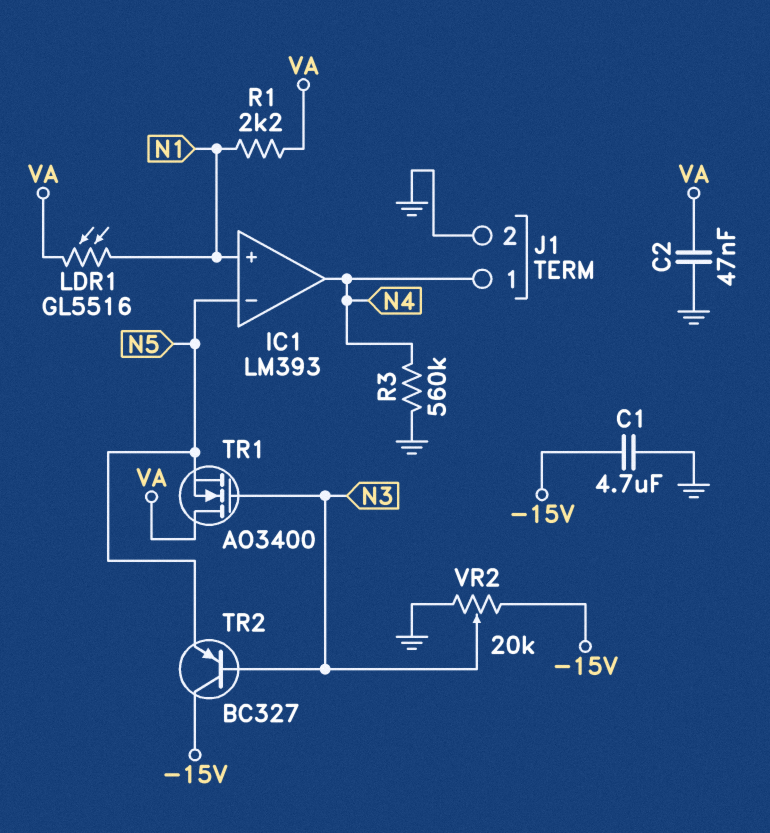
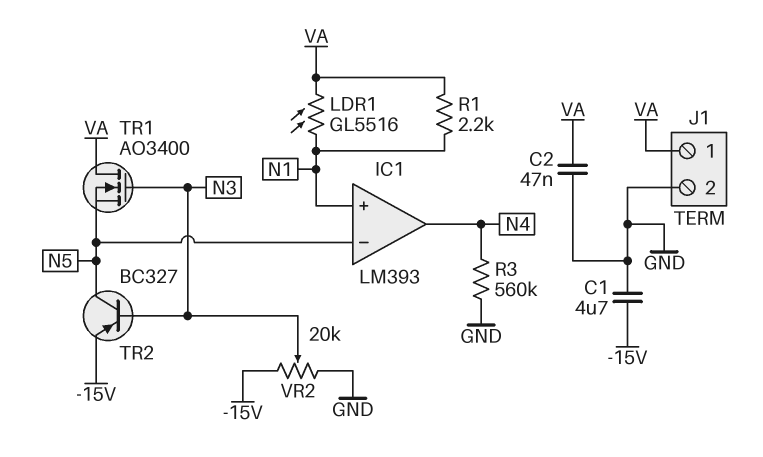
J1 pin 1: N4 -> VA
TR2: PNP BC327 (B N3, C -15V, E N5) -> PNP BC327 (B N3, C N5, E -15V)

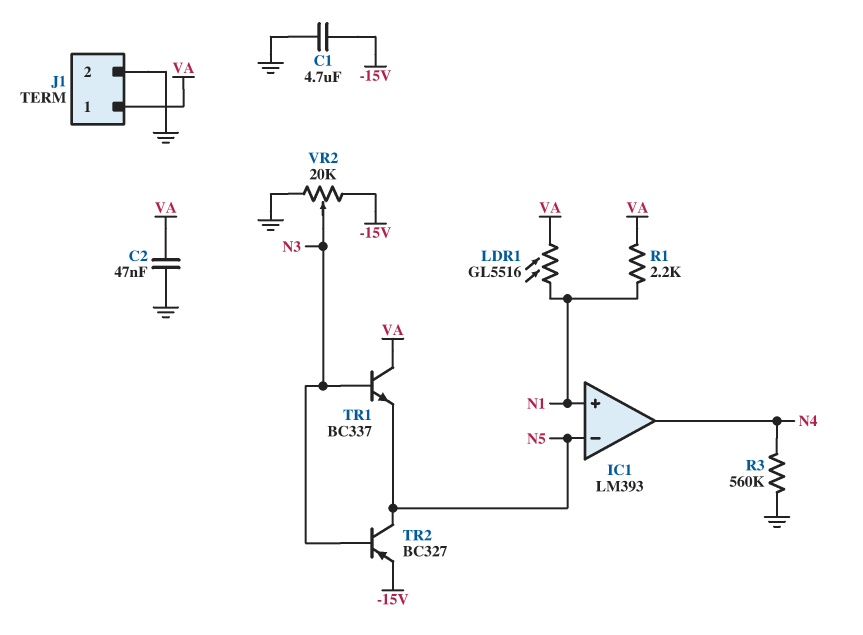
TR1: NMOS AO3400 (G N3, D VA, S N5) -> NPN BC337 (B N3, C VA, E N5)

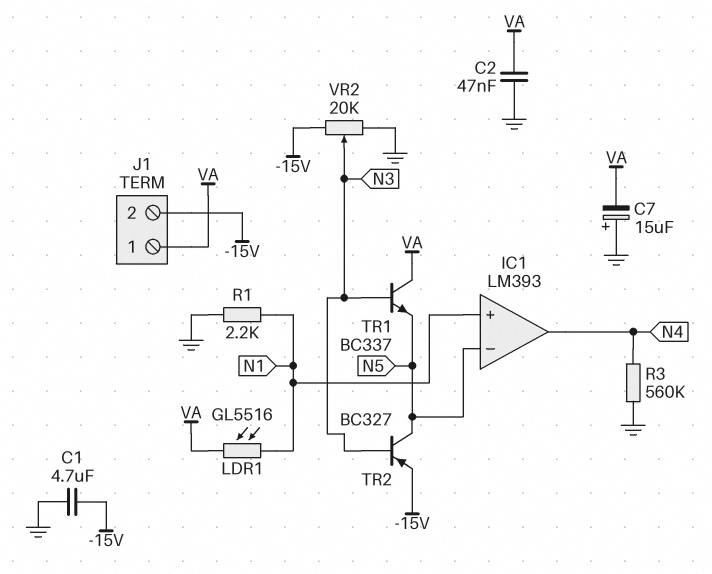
C7: none -> 15uF (plus GND, minus VA)
J1 pin 2: GND -> -15V
R1: 2.2k (N1, VA) -> 2.2k (GND, N1)

